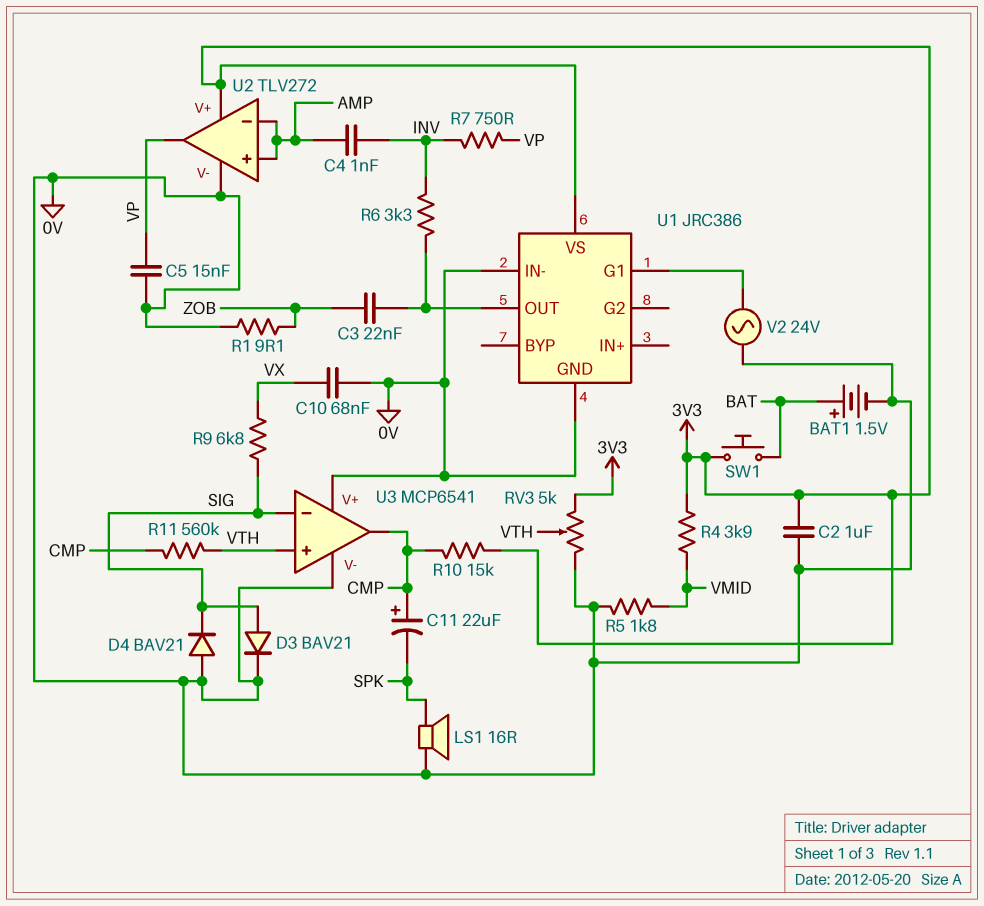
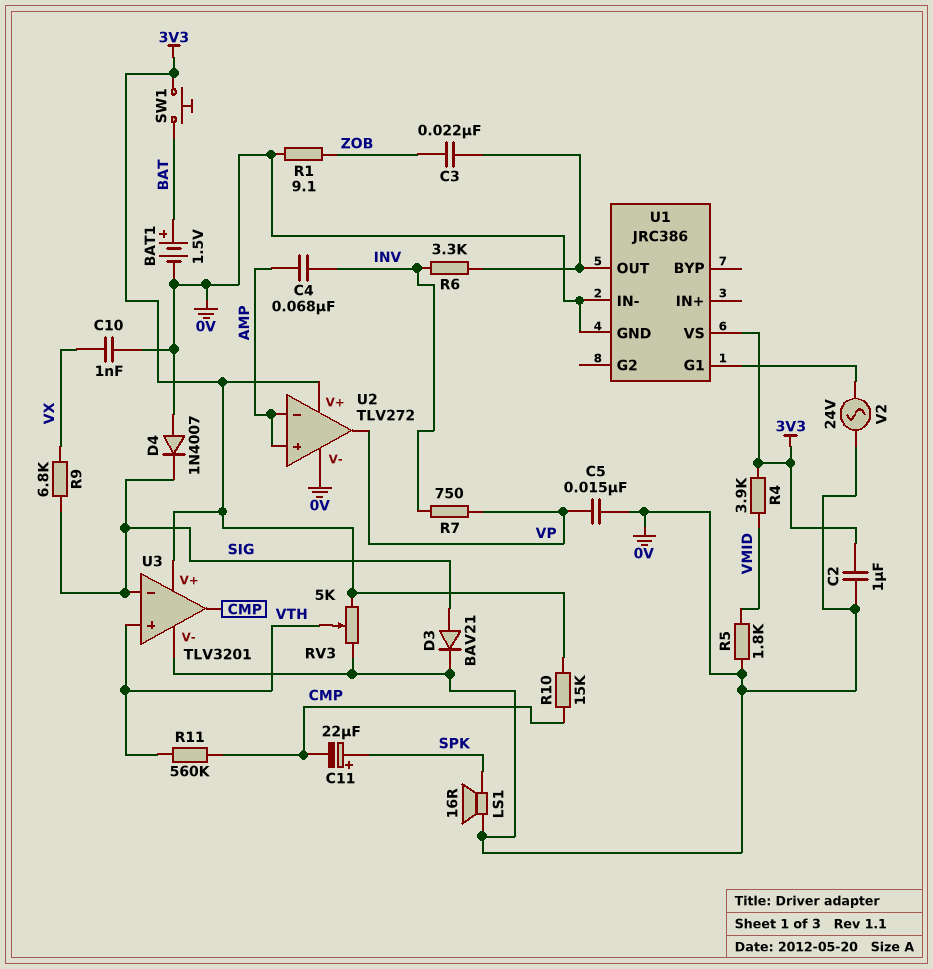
C4: 1nF (AMP, INV) -> 68nF (AMP, INV)
C10: 68nF (0V, VX) -> 1nF (0V, VX)
C11: 22uF (plus CMP, minus SPK) -> 22uF (plus SPK, minus CMP)
D4: diode BAV21 (A 0V, K SIG) -> diode 1N4007 (A 0V, K SIG)
U3: MCP6541 -> TLV3201
U3 pin V+: 0V -> 3V3

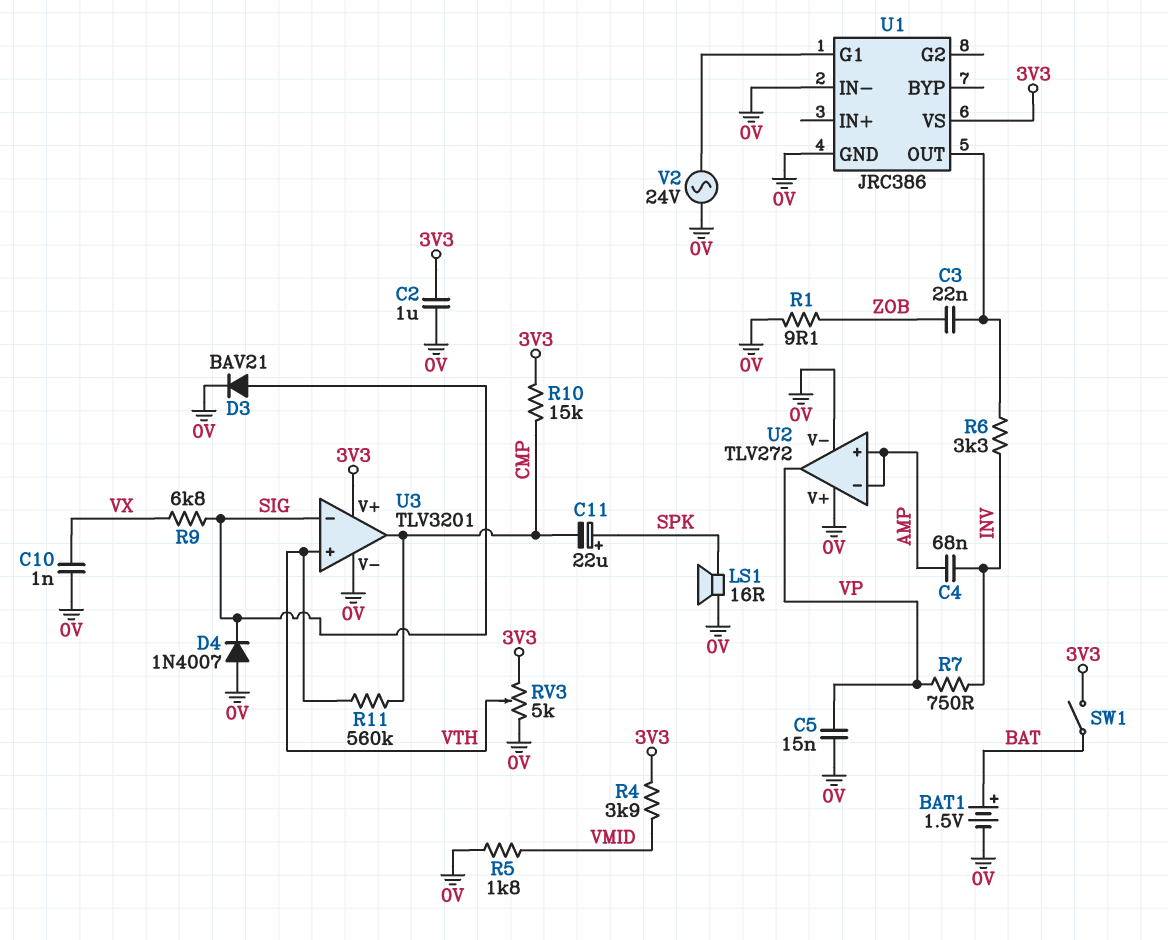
SW1: button (3V3, BAT) -> switch (3V3, BAT)
U2 pin V+: 3V3 -> 0V

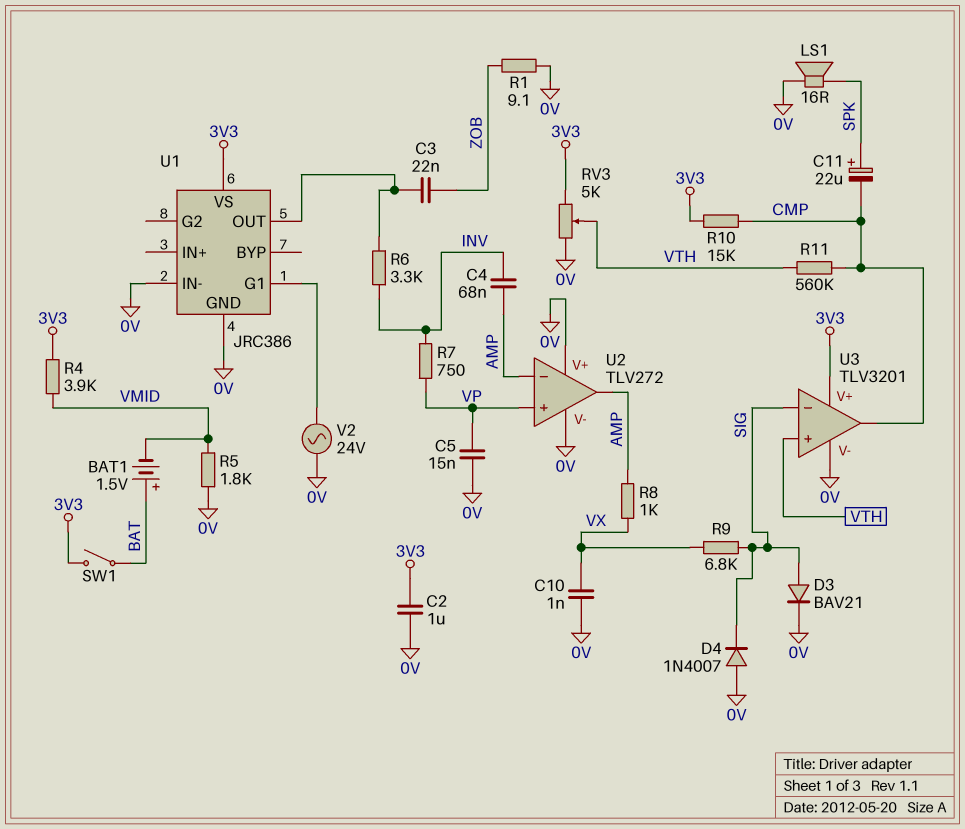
BAT1: 1.5V (plus BAT, minus 0V) -> 1.5V (plus BAT, minus VMID)
R8: none -> 1k (AMP, VX)
U2 pin in+: AMP -> VP
U2 pin out: VP -> AMP

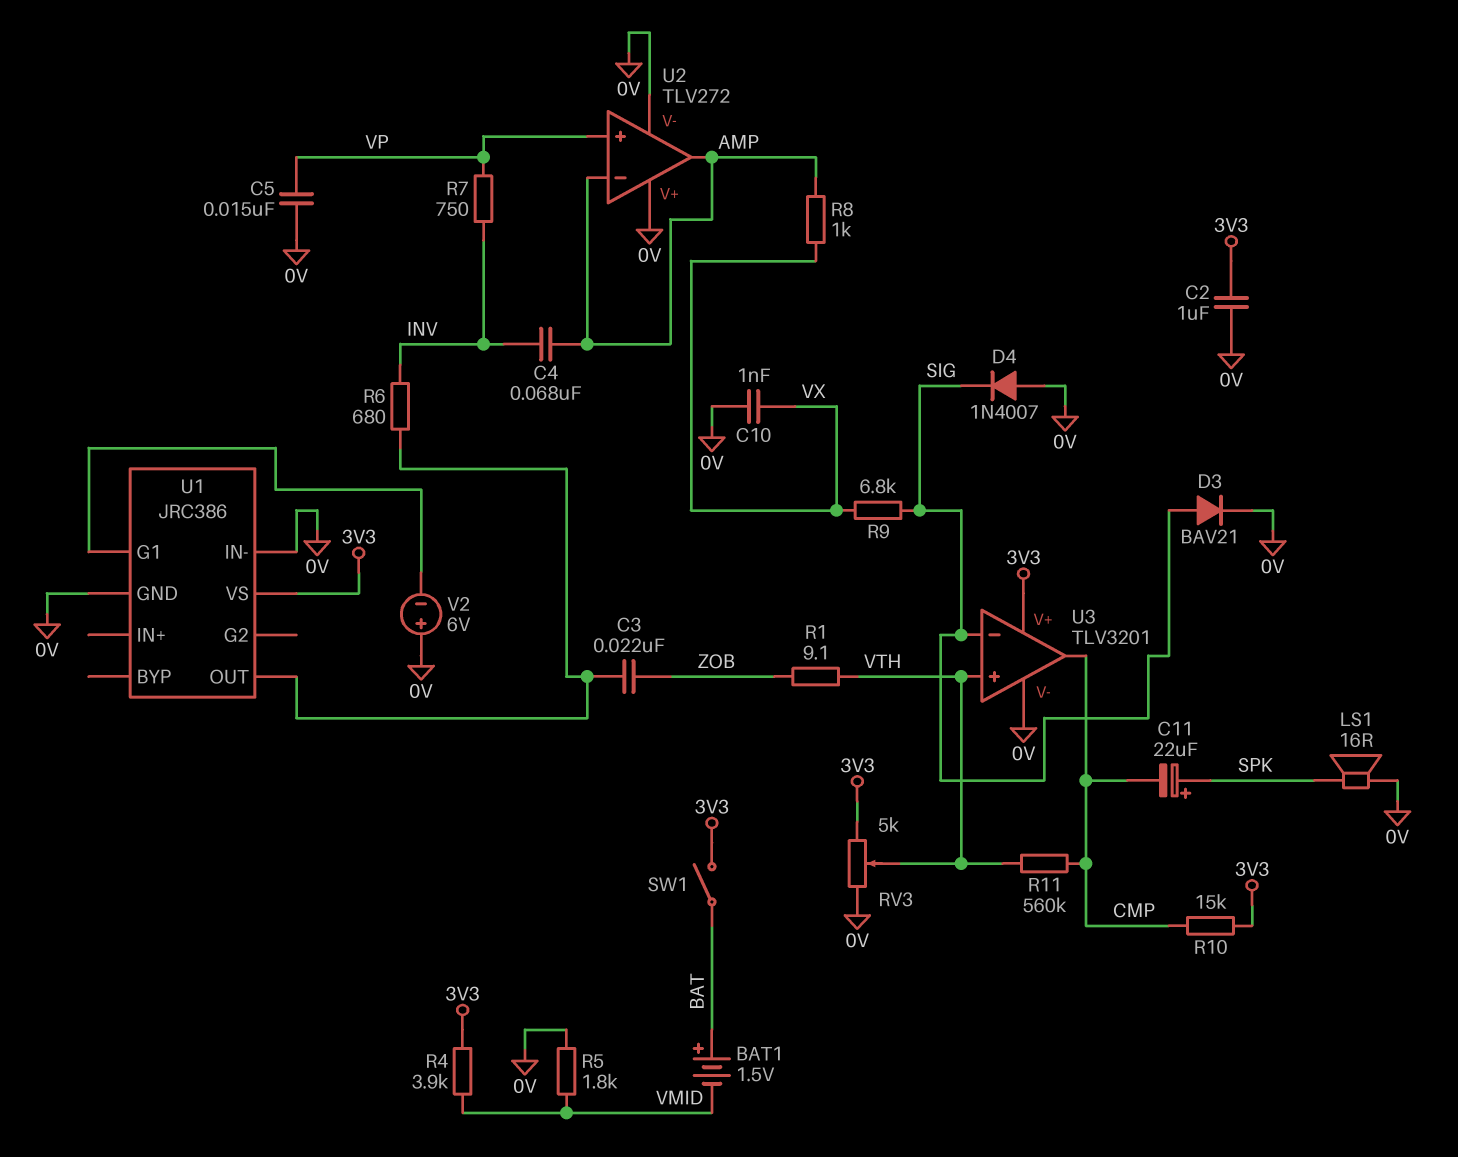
R1: 9.1 (0V, ZOB) -> 9.1 (VTH, ZOB)
R6: 3.3k (INV, U1/OUT) -> 680 (INV, U1/OUT)
V2: AC 24V (0V, U1/G1) -> 6V (plus 0V, minus U1/G1)

